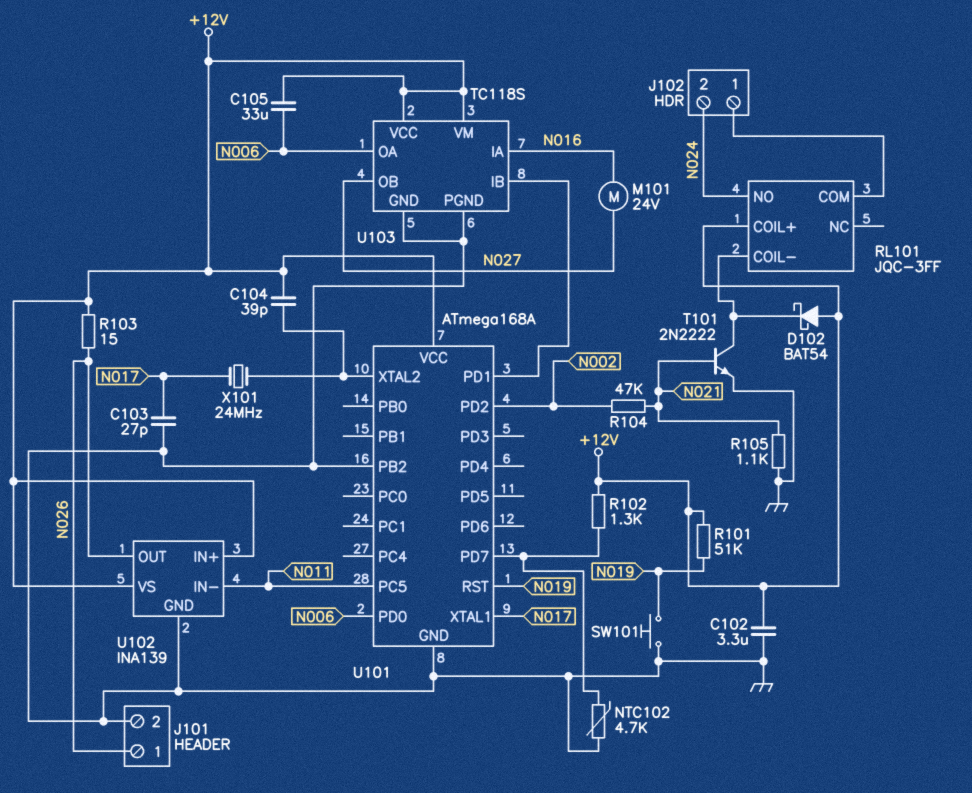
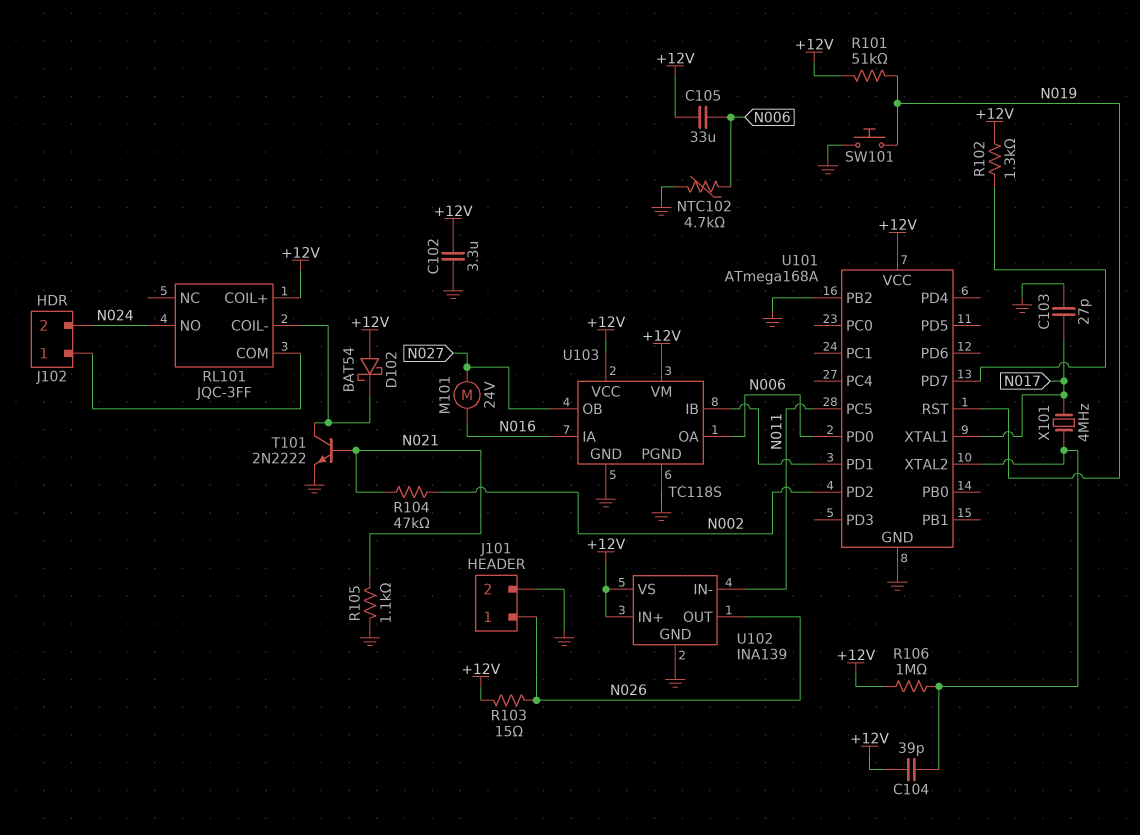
NTC102: 4.7k (GND, U101/PD7) -> 4.7k (GND, N006)
R106: none -> 1M (+12V, U101/XTAL2)
X101: 24MHz (N017, U101/XTAL2) -> 4MHz (N017, U101/XTAL2)

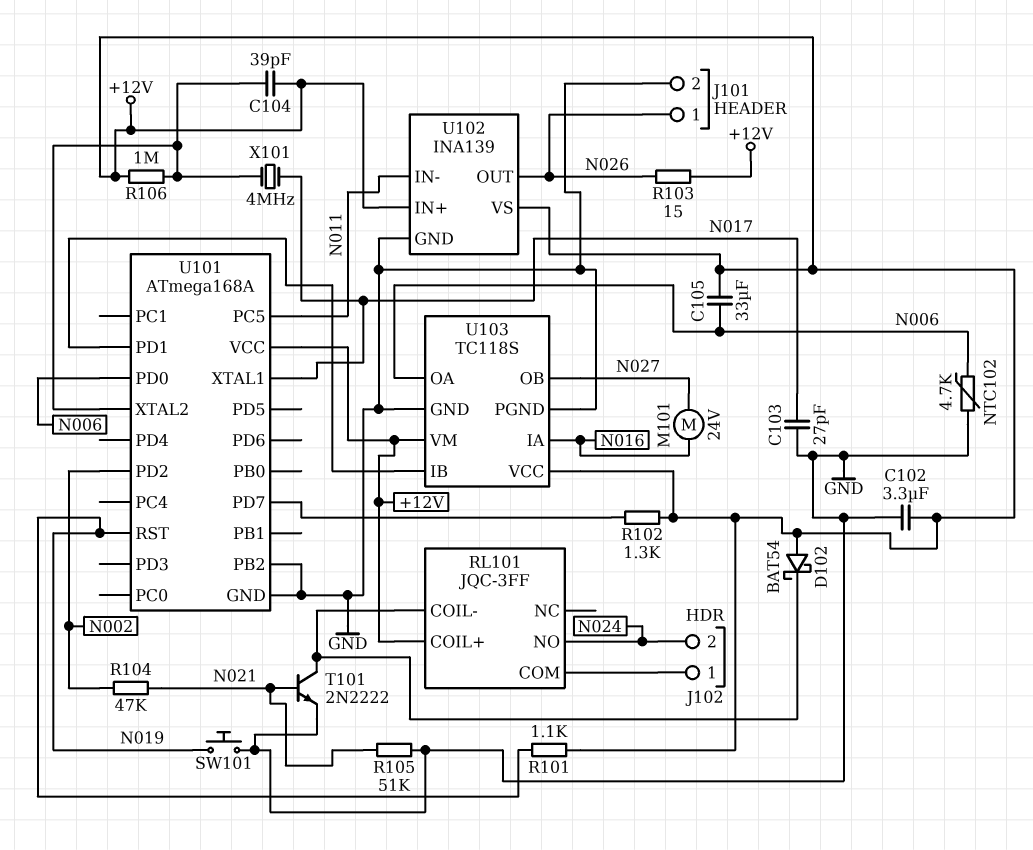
R101: 51k (+12V, N019) -> 1.1k (+12V, N019)
R105: 1.1k (GND, N021) -> 51k (GND, N021)

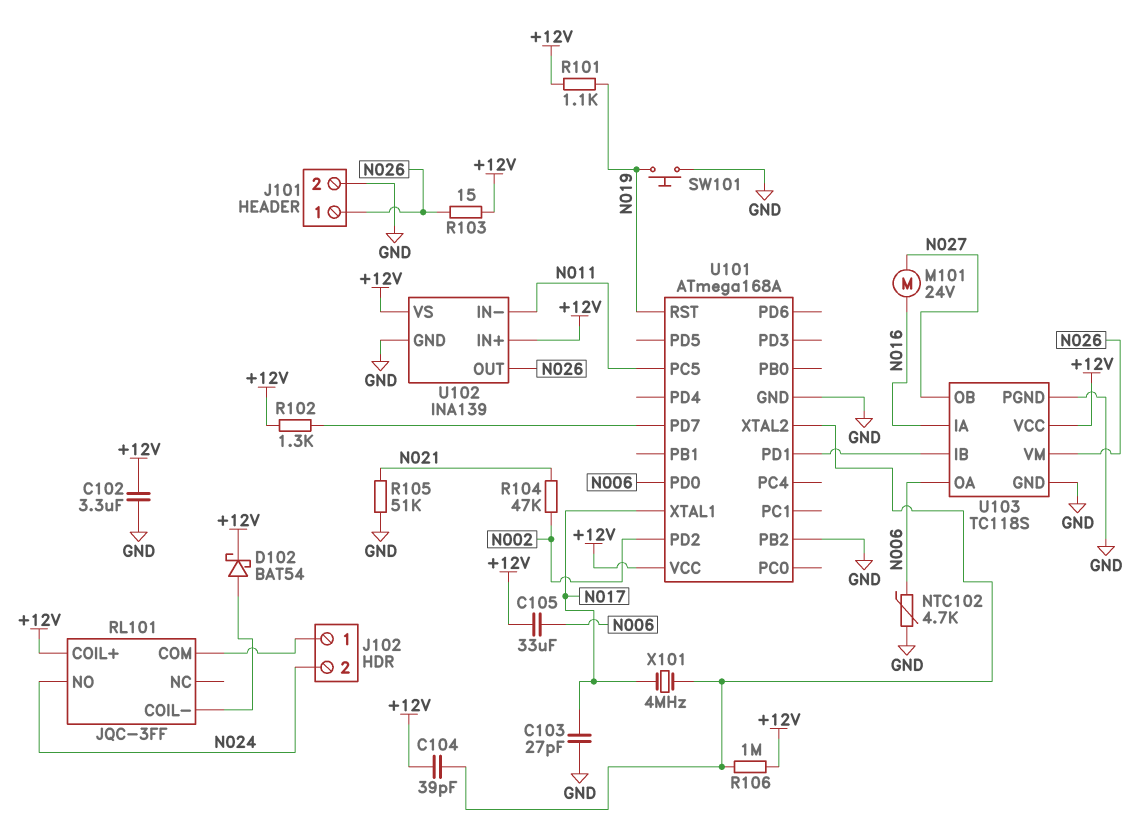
D102: schottky BAT54 (A +12V, K RL101/COIL-) -> schottky BAT54 (A RL101/COIL-, K +12V)
T101: NPN 2N2222 (B N021, C RL101/COIL-, E GND) -> none
U103 pin VM: +12V -> N026

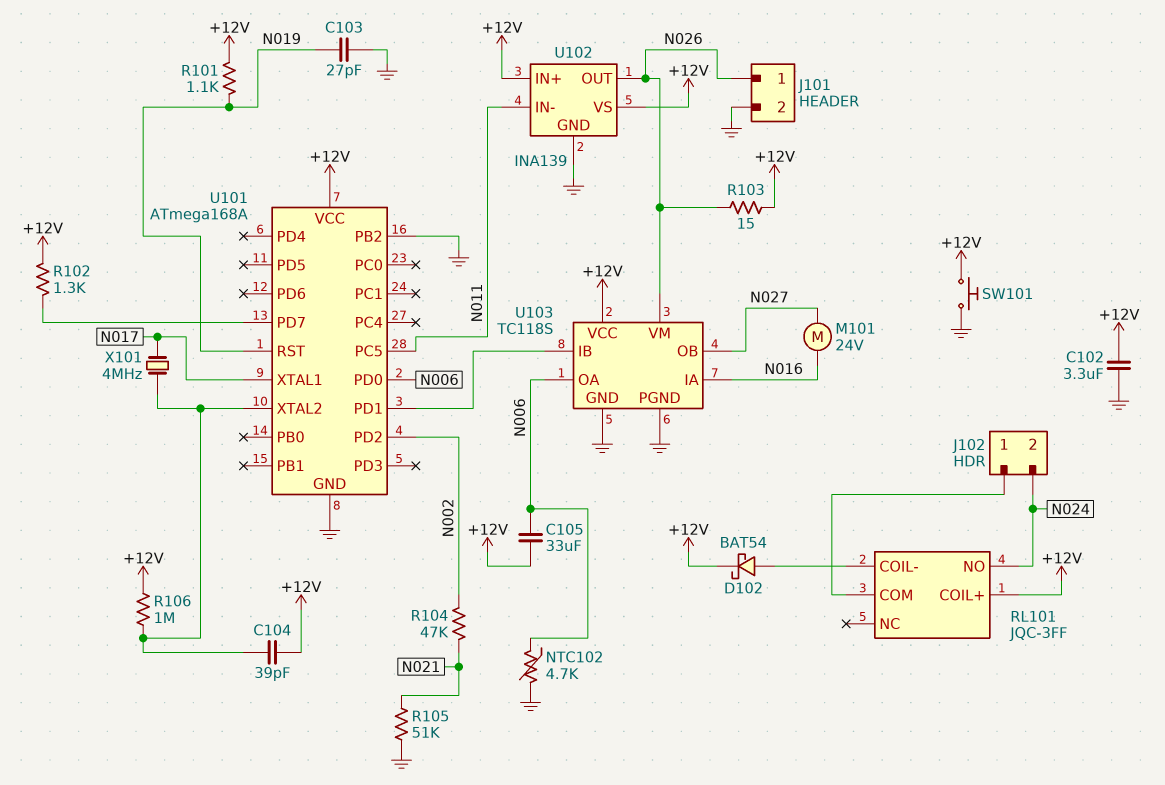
C103: 27pF (GND, N017) -> 27pF (GND, N019)
SW101: button (GND, N019) -> button (+12V, GND)

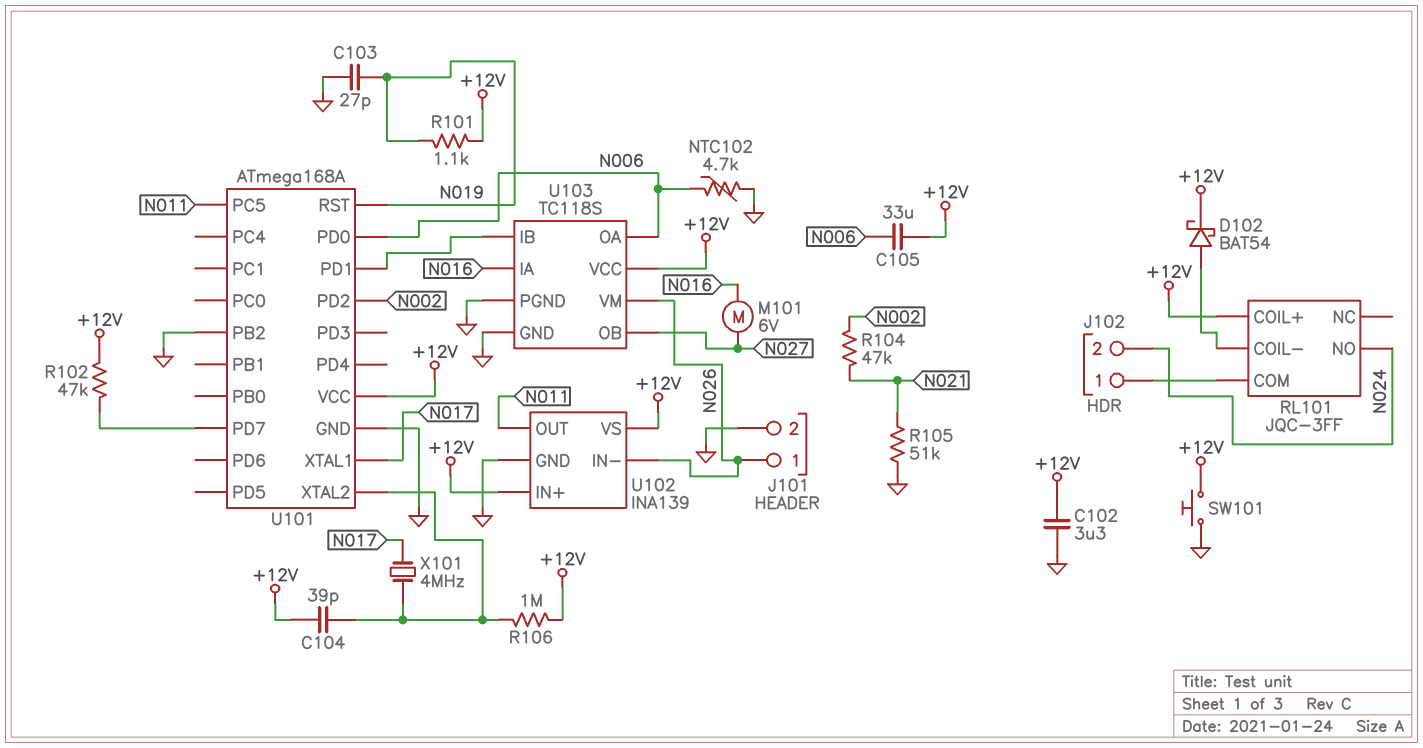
M101: motor 24V (N016, N027) -> motor 6V (N016, N027)
R102: 1.3k (+12V, U101/PD7) -> 47k (+12V, U101/PD7)
R103: 15 (+12V, N026) -> none
U102 pin IN-: N011 -> N026
U102 pin OUT: N026 -> N011

